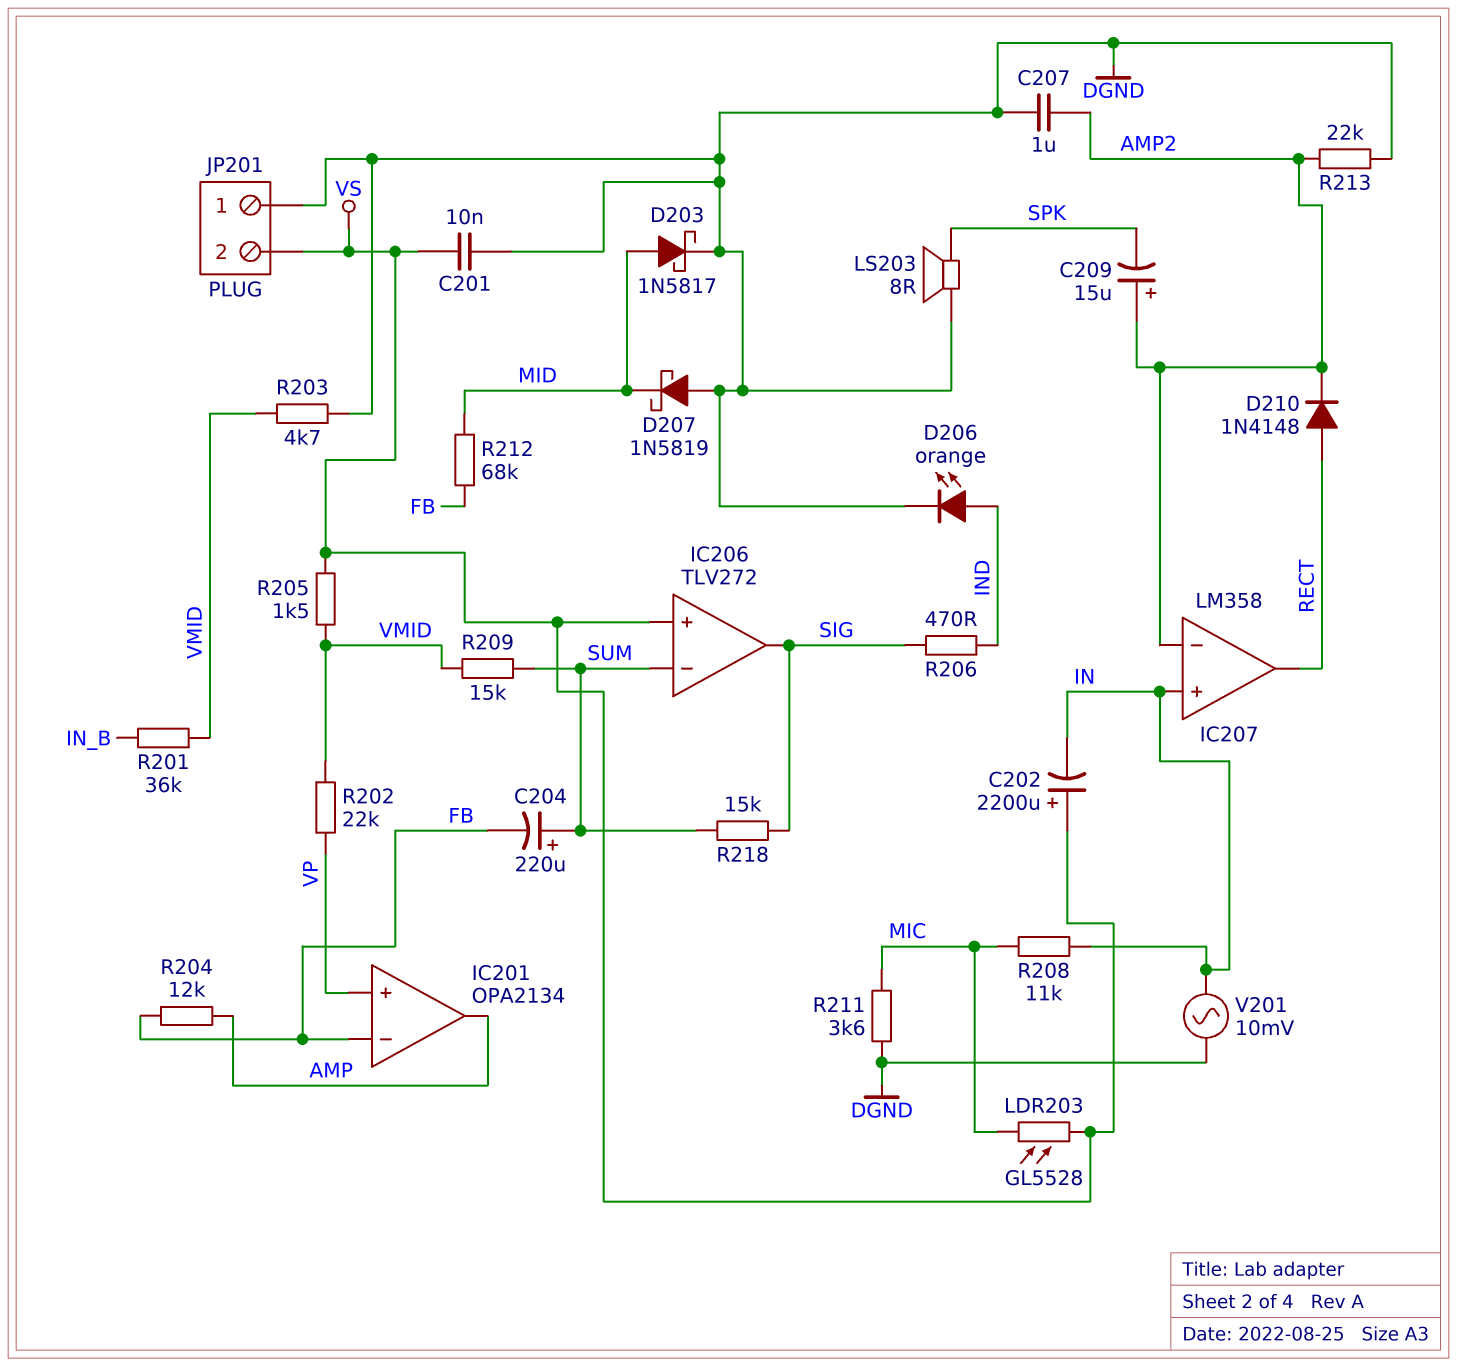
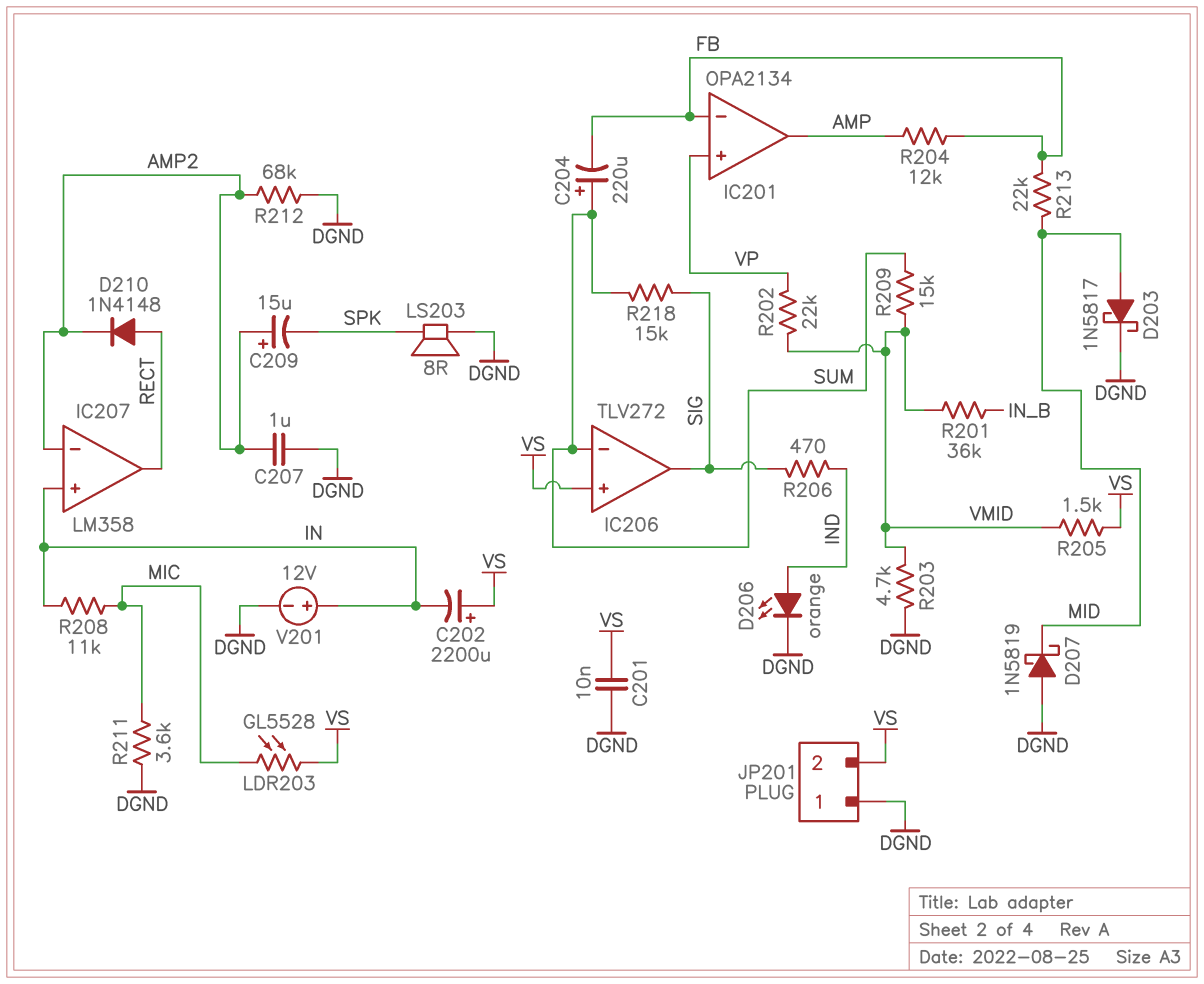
R212: 68k (FB, MID) -> 68k (AMP2, DGND)
R213: 22k (AMP2, DGND) -> 22k (FB, MID)
V201: AC 10mV (DGND, IN) -> 12V (plus IN, minus DGND)

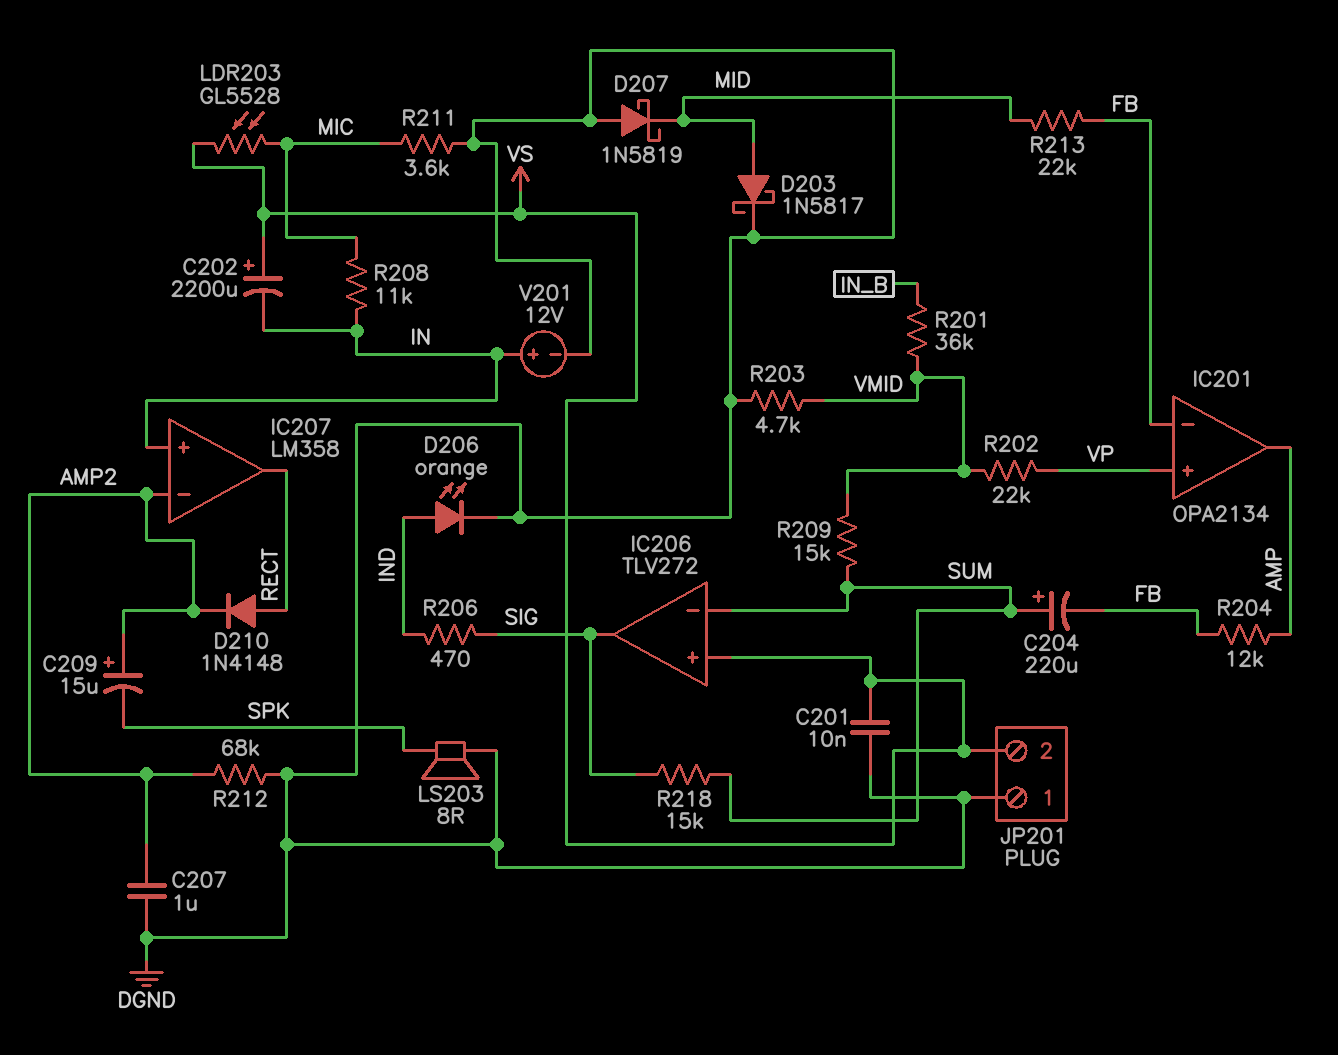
R205: 1.5k (VMID, VS) -> none

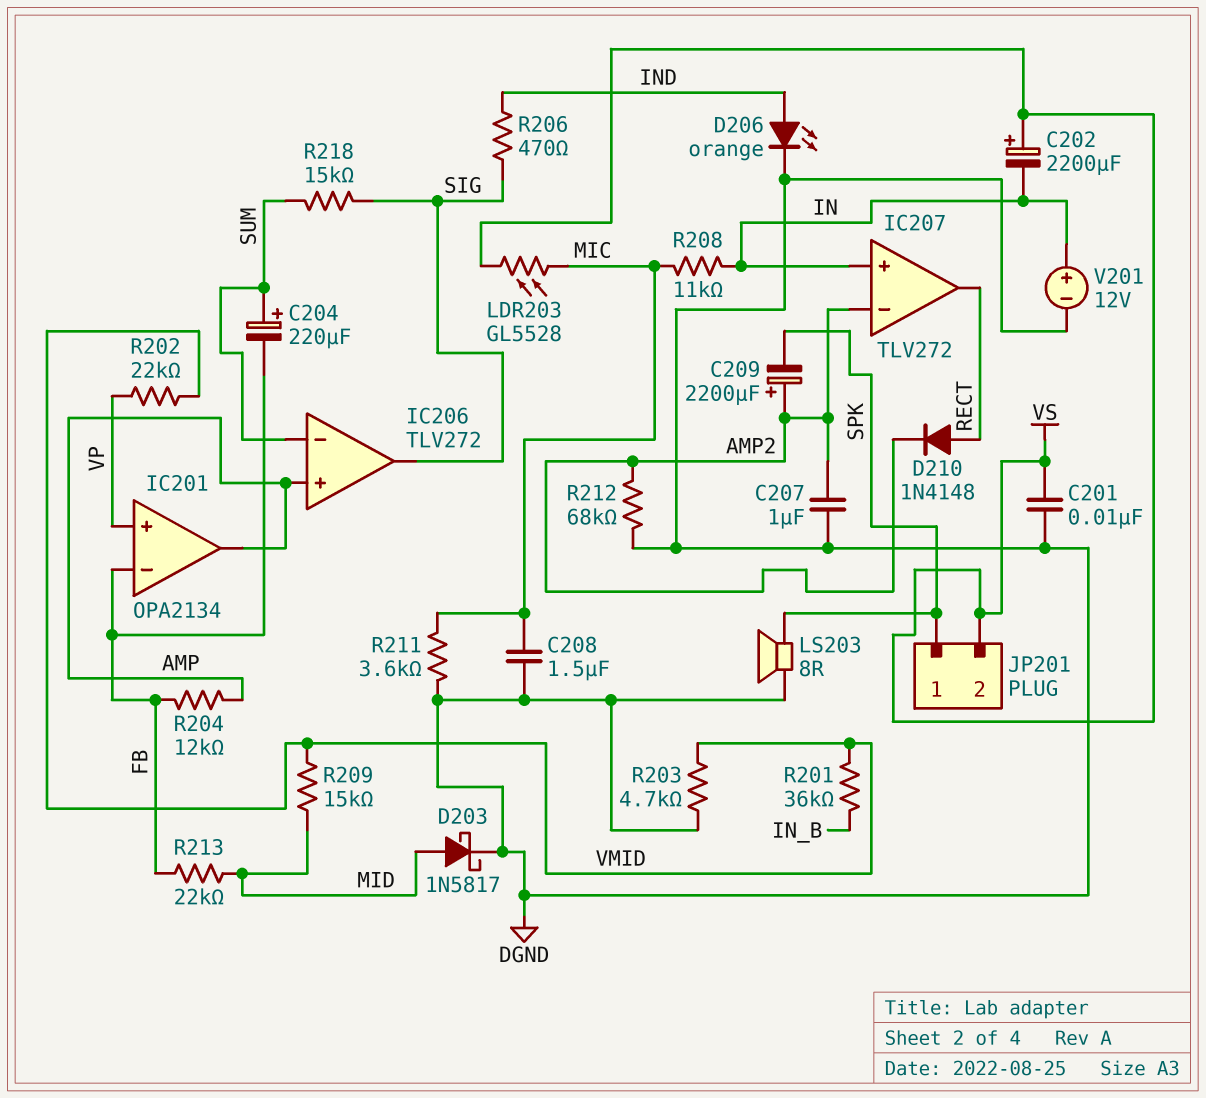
C208: none -> 1.5uF (DGND, MIC)
C209: 15uF (plus AMP2, minus SPK) -> 2200uF (plus AMP2, minus SPK)
D207: schottky 1N5819 (A DGND, K MID) -> none
IC206 pin in+: VS -> AMP
IC207: LM358 -> TLV272
JP201 pin 1: DGND -> SPK
R209: 15k (SUM, VMID) -> 15k (MID, VMID)

